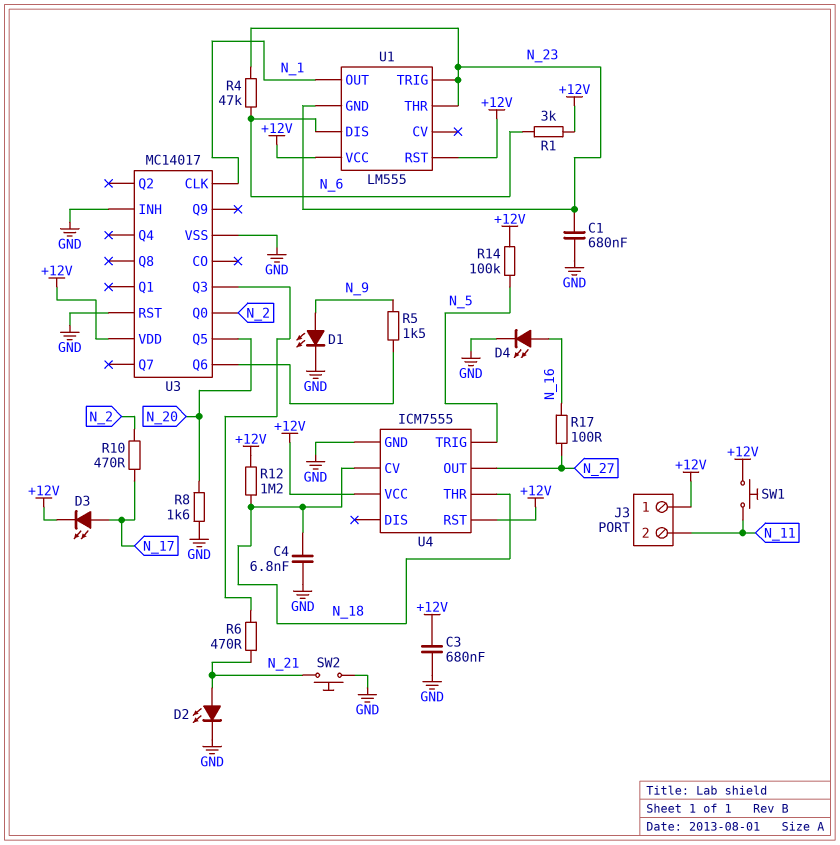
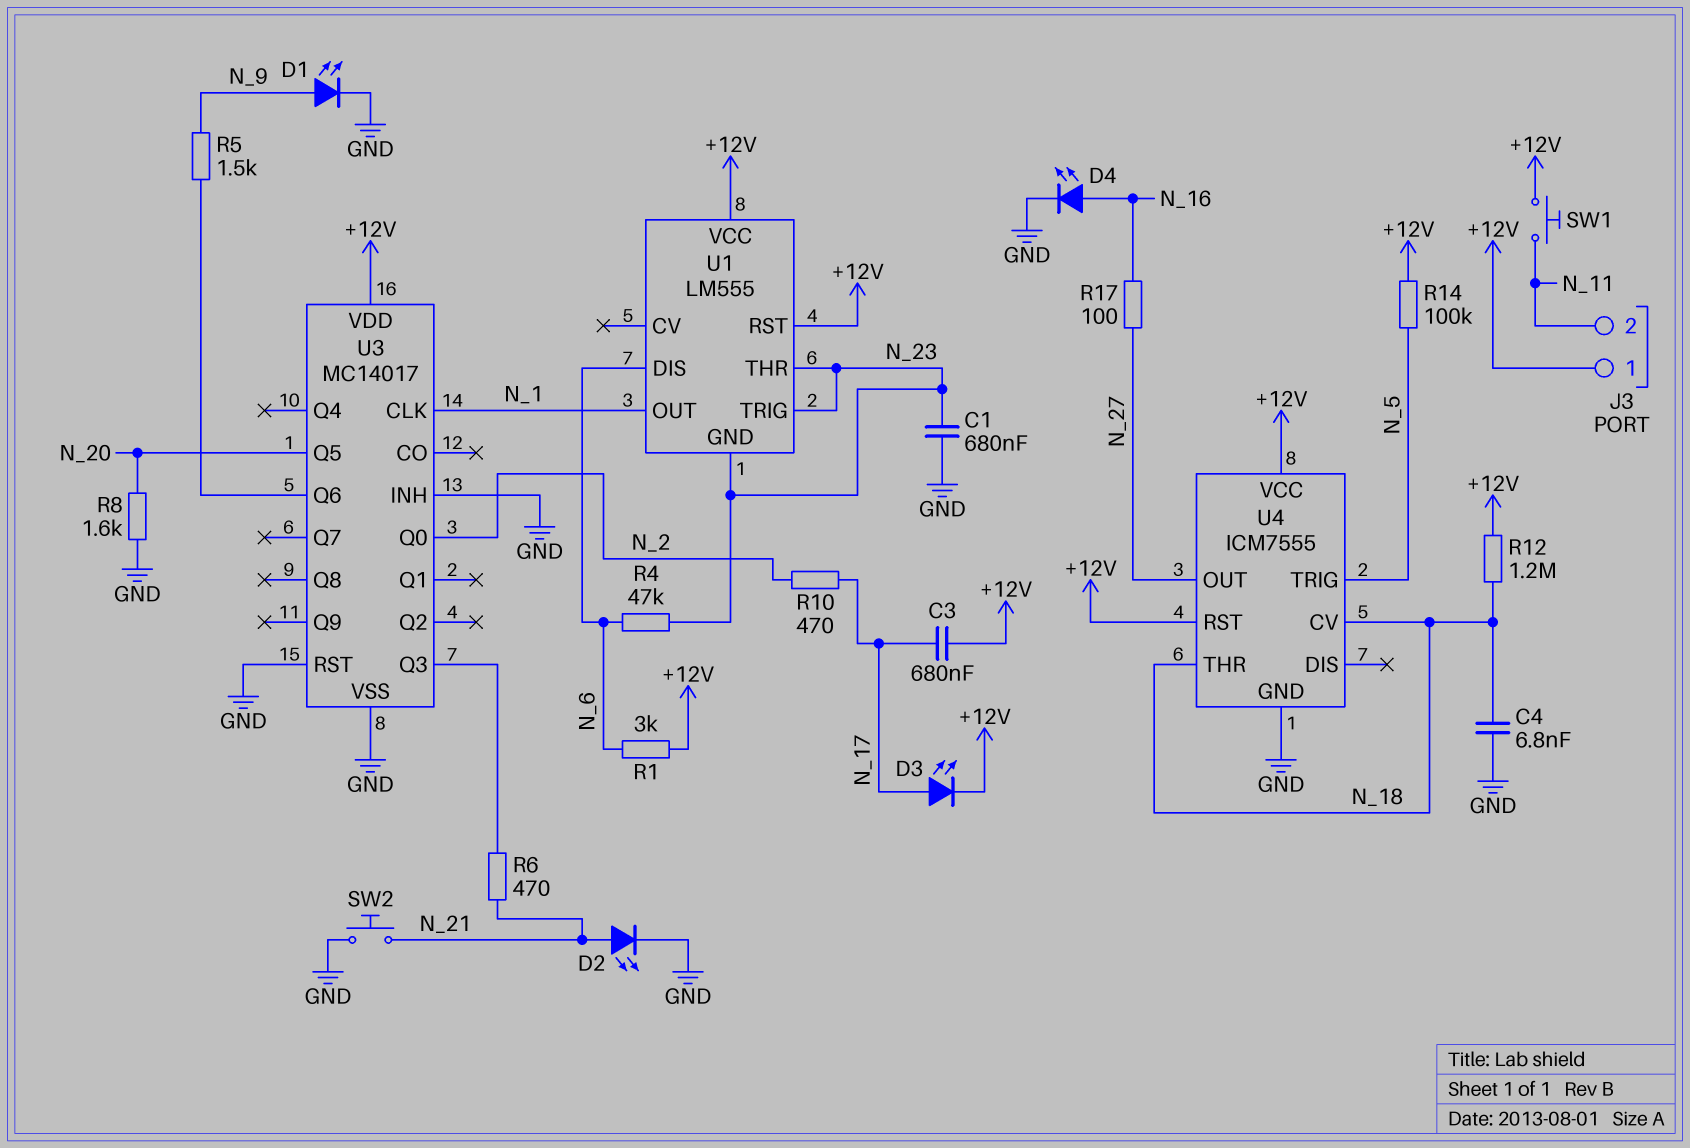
C3: 680nF (+12V, GND) -> 680nF (+12V, N_17)

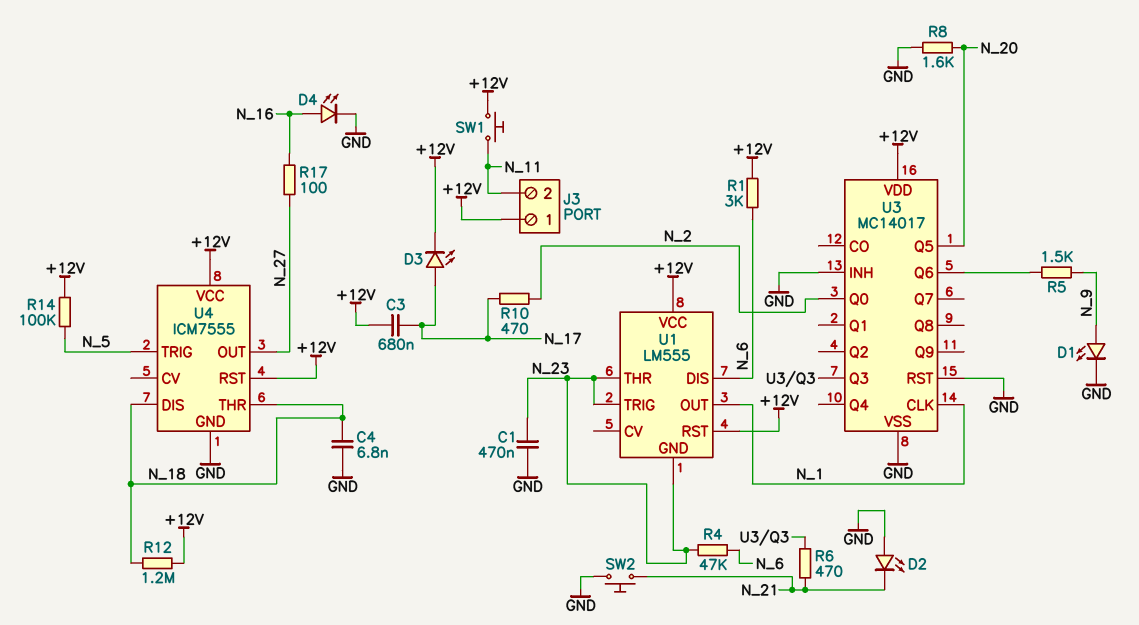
C1: 680nF (GND, N_23) -> 470nF (GND, N_23)
D2: LED (A N_21, K GND) -> LED (A GND, K N_21)
U4 pin CV: N_18 -> none
U4 pin DIS: none -> N_18

